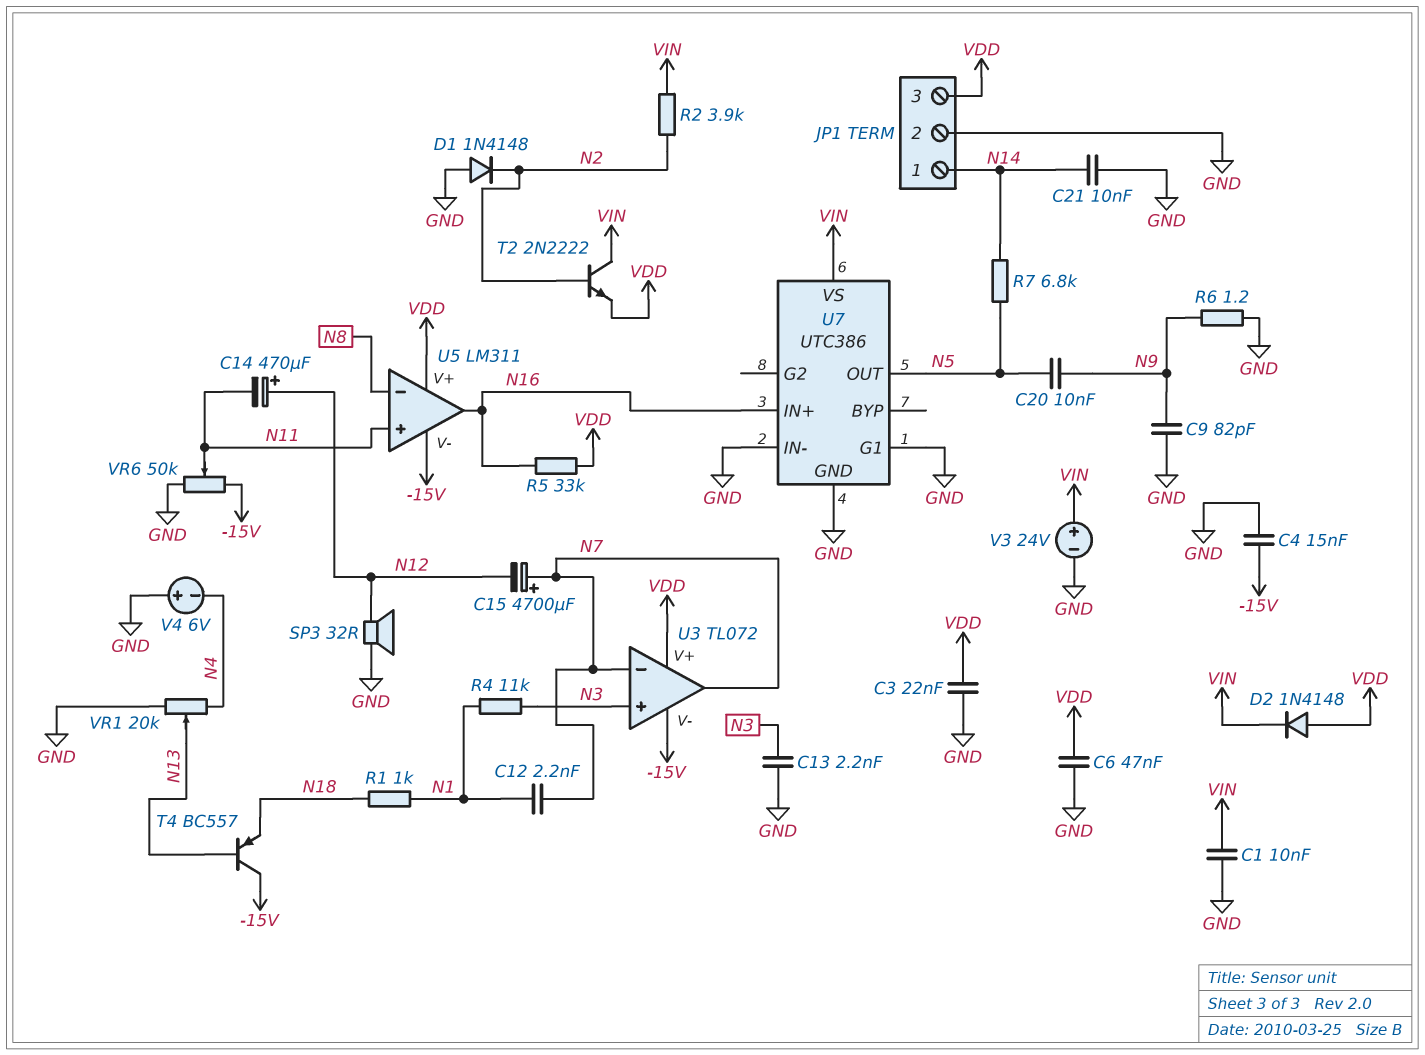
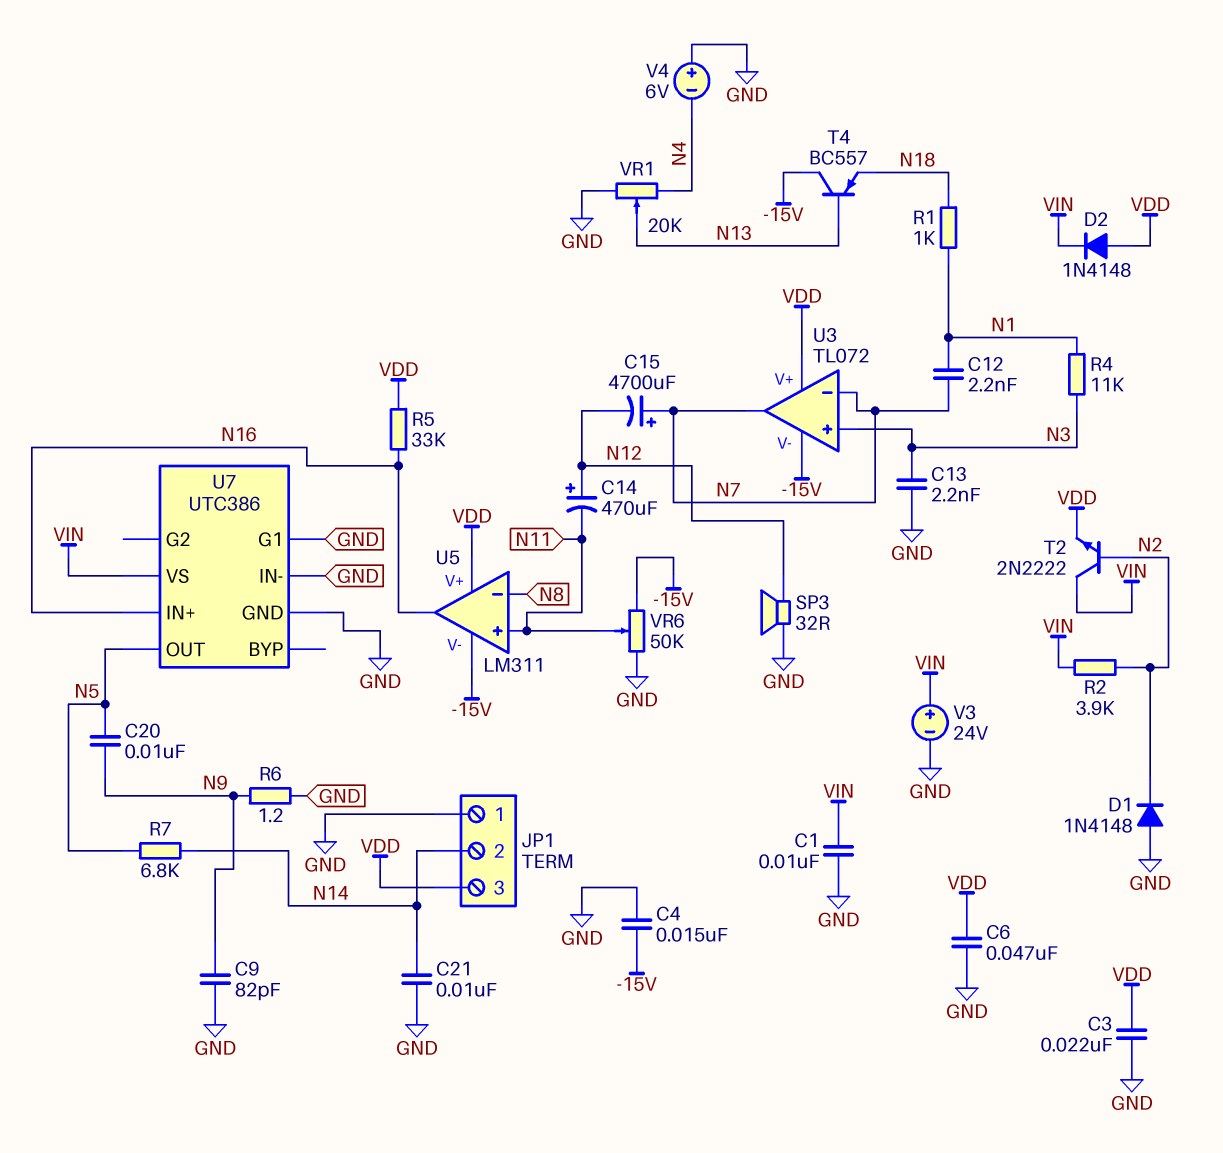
JP1 pin 1: N14 -> GND
JP1 pin 2: GND -> N14

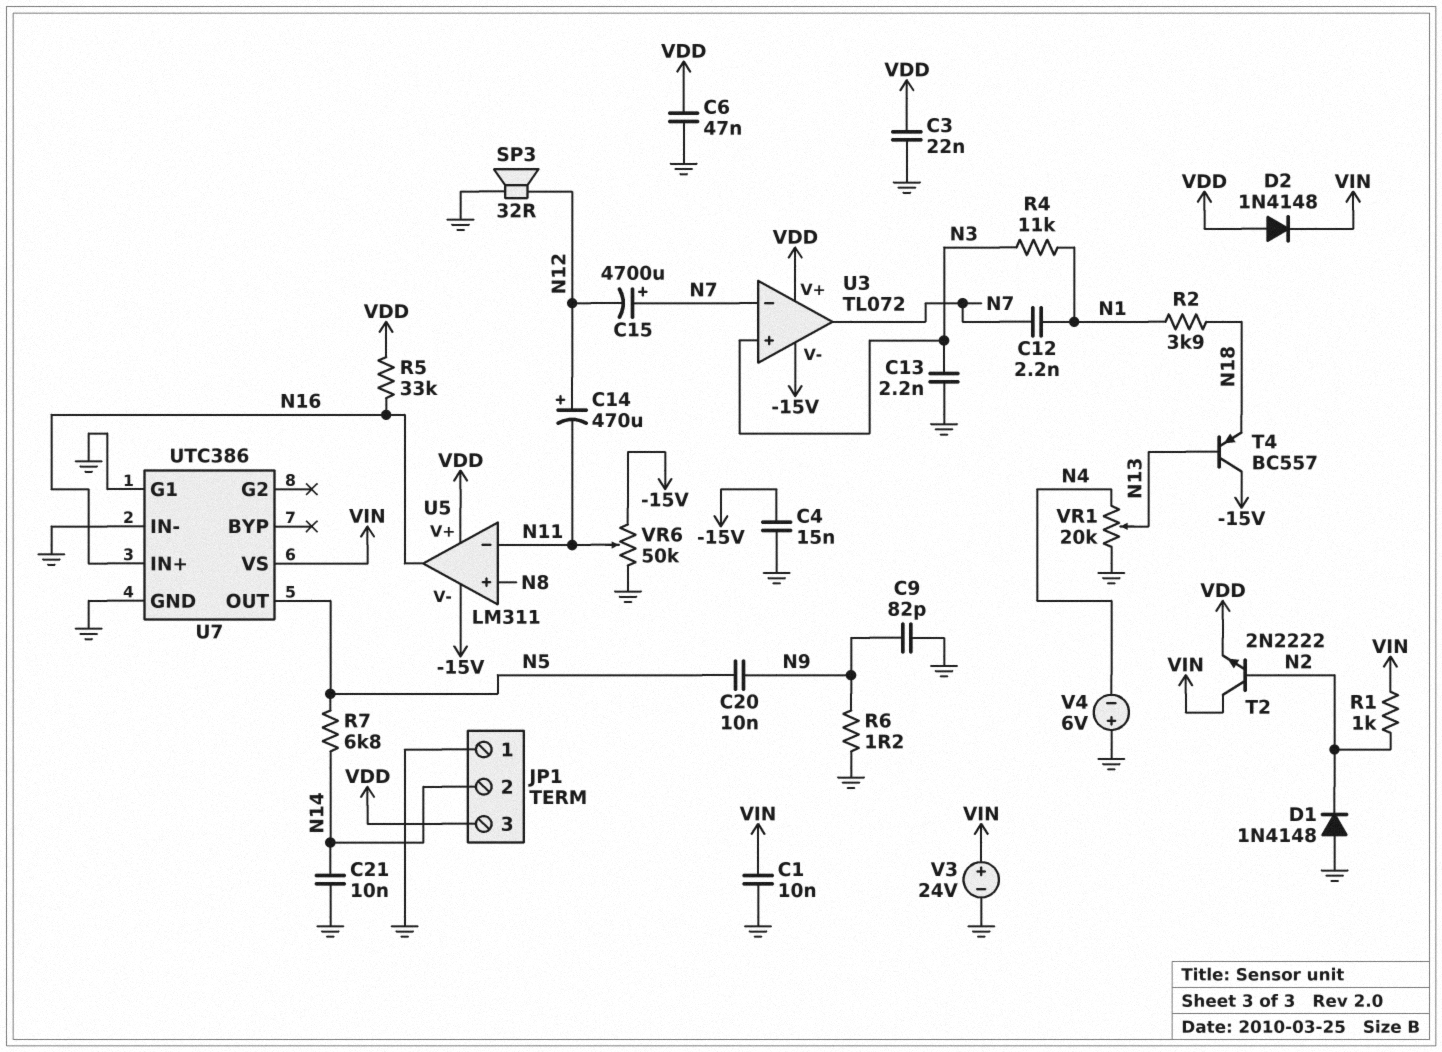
R1: 1k (N1, N18) -> 1k (N2, VIN)
R2: 3.9k (N2, VIN) -> 3.9k (N1, N18)
U5 pin in+: N11 -> N8
U5 pin in-: N8 -> N11

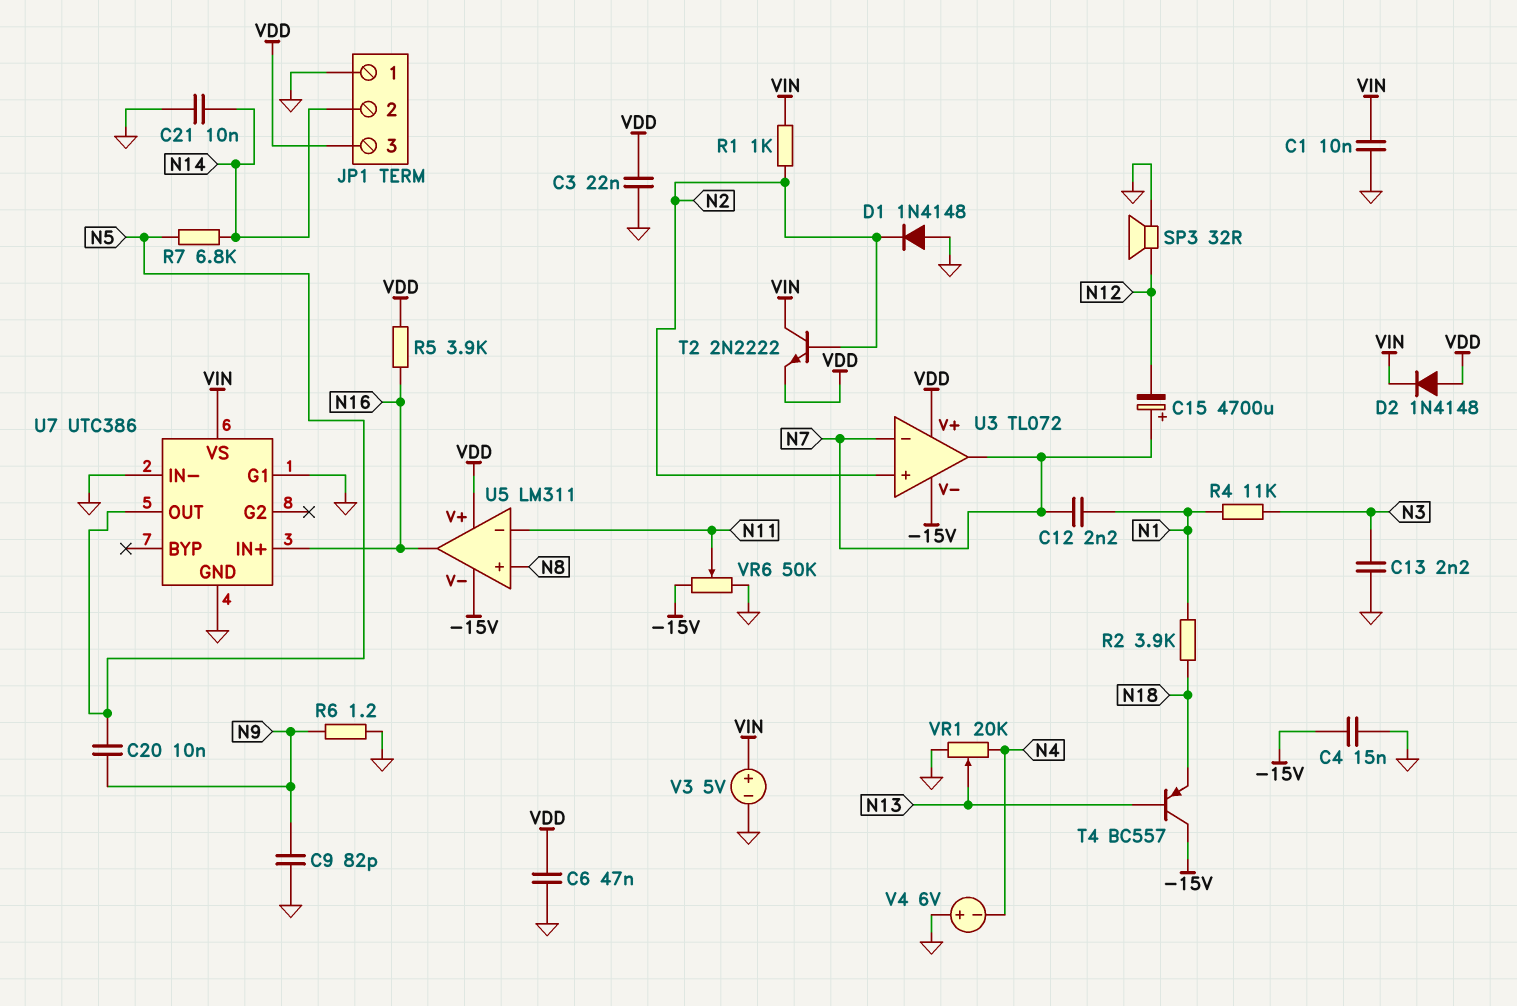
C14: 470uF (plus N12, minus N11) -> none
R5: 33k (N16, VDD) -> 3.9k (N16, VDD)
U3 pin in+: N3 -> N2
V3: 24V (plus VIN, minus GND) -> 5V (plus VIN, minus GND)

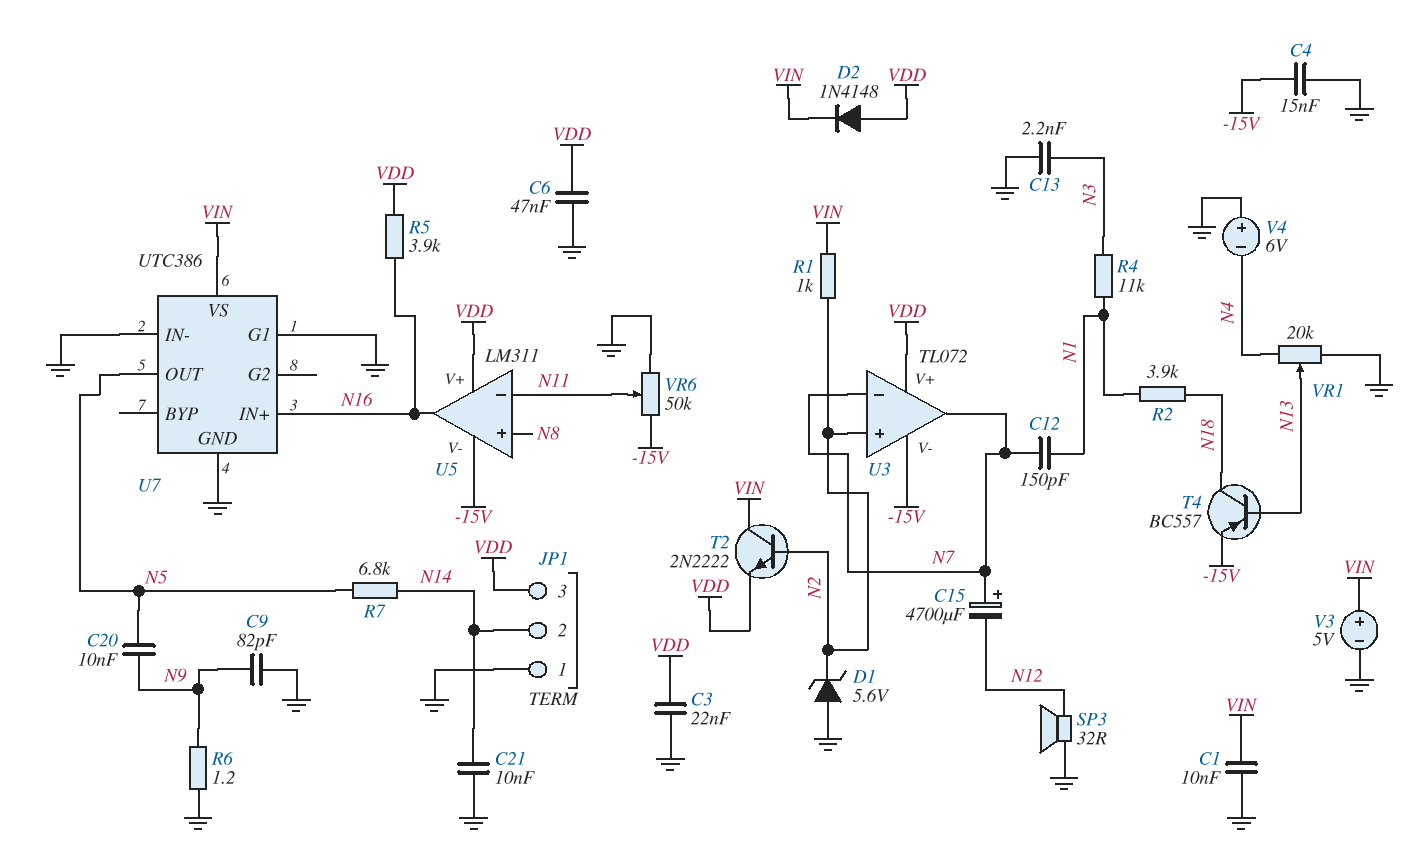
C12: 2.2nF (N1, N7) -> 150pF (N1, N7)
D1: diode 1N4148 (A GND, K N2) -> zener 5.6V (A GND, K N2)
T4: PNP BC557 (B N13, C -15V, E N18) -> PNP BC557 (B N13, C N18, E -15V)

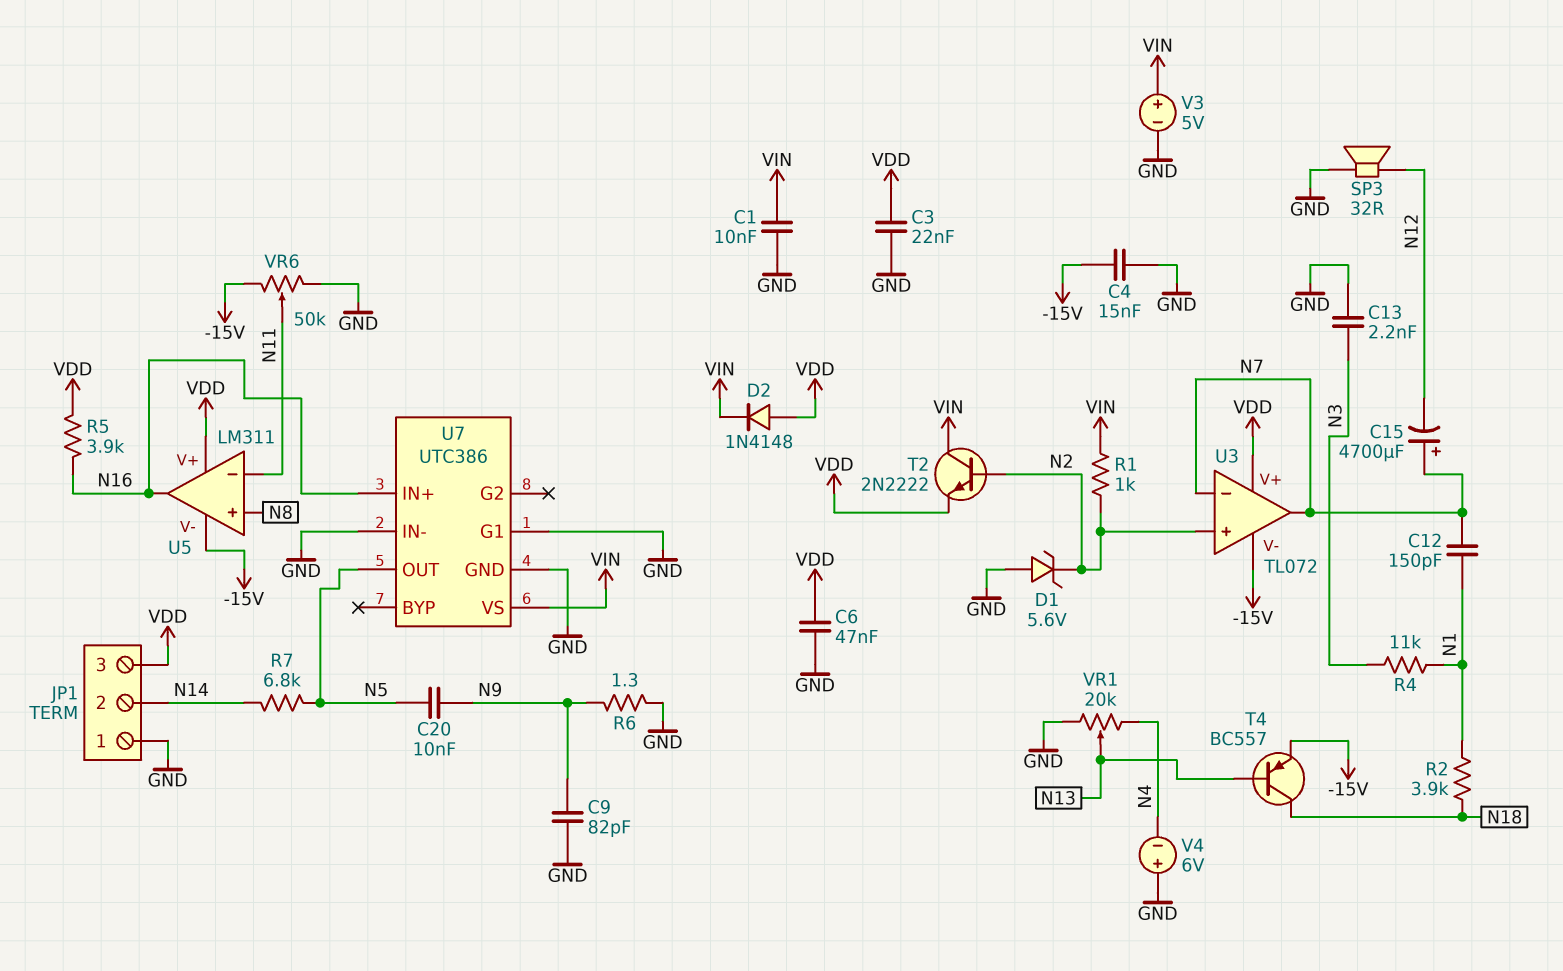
C21: 10nF (GND, N14) -> none
R6: 1.2 (GND, N9) -> 1.3 (GND, N9)

